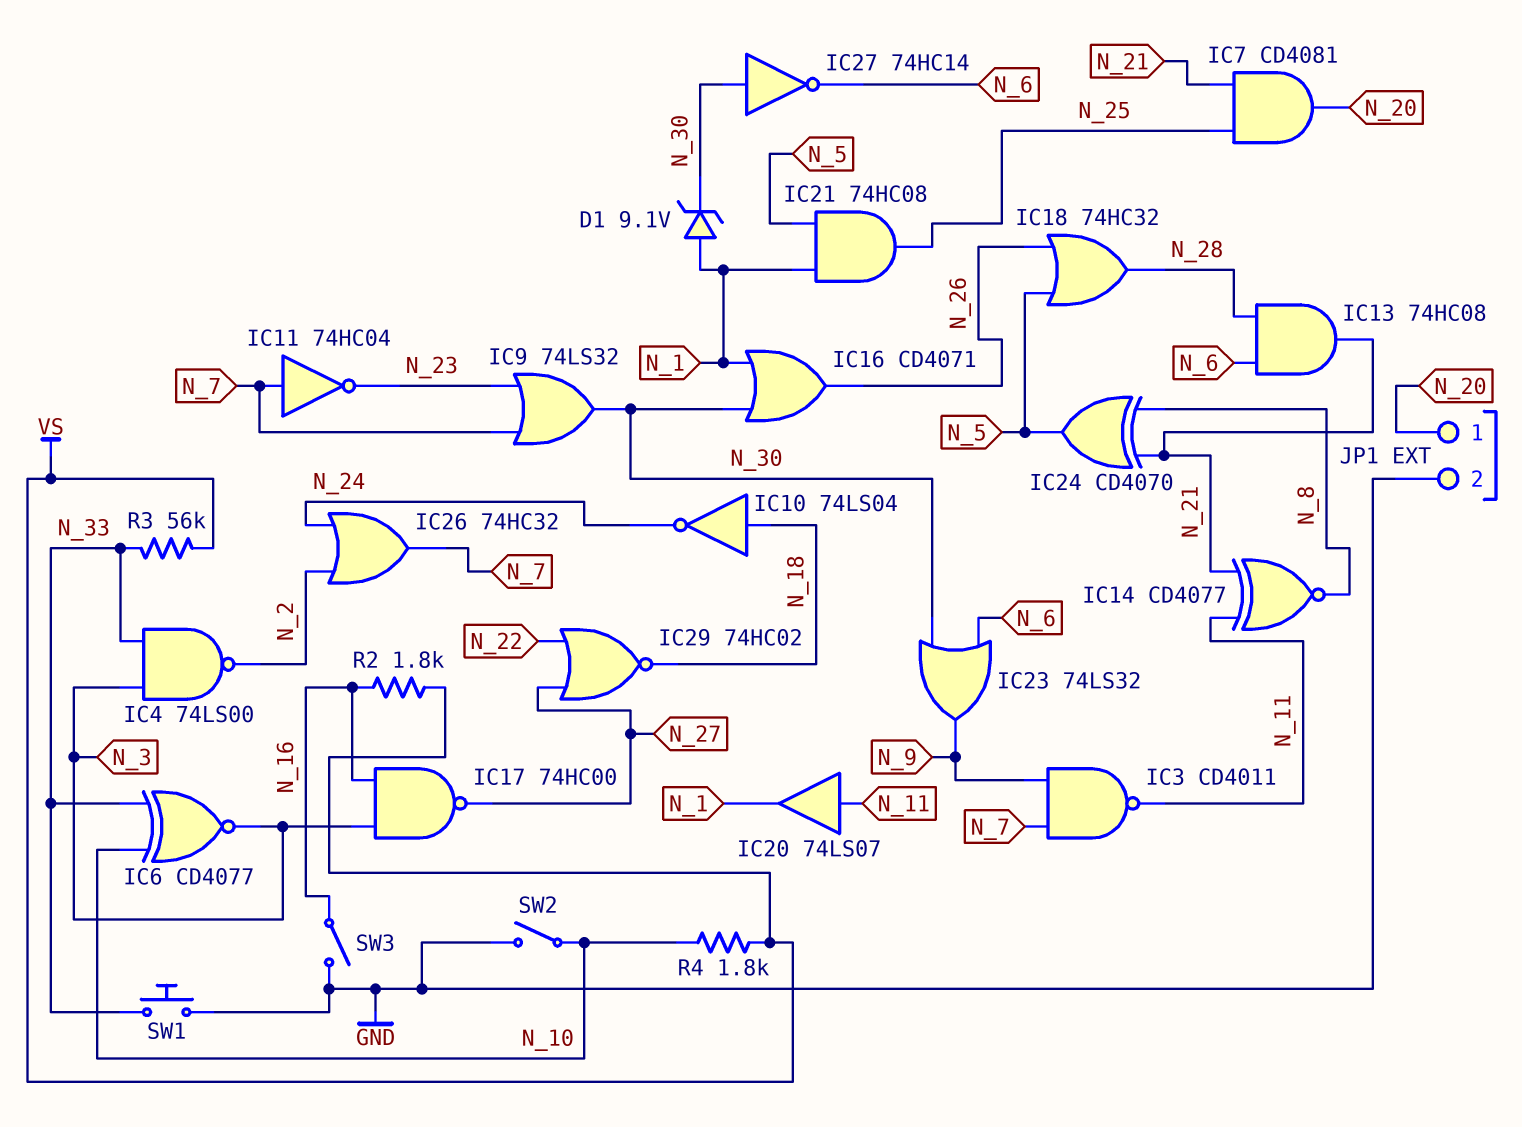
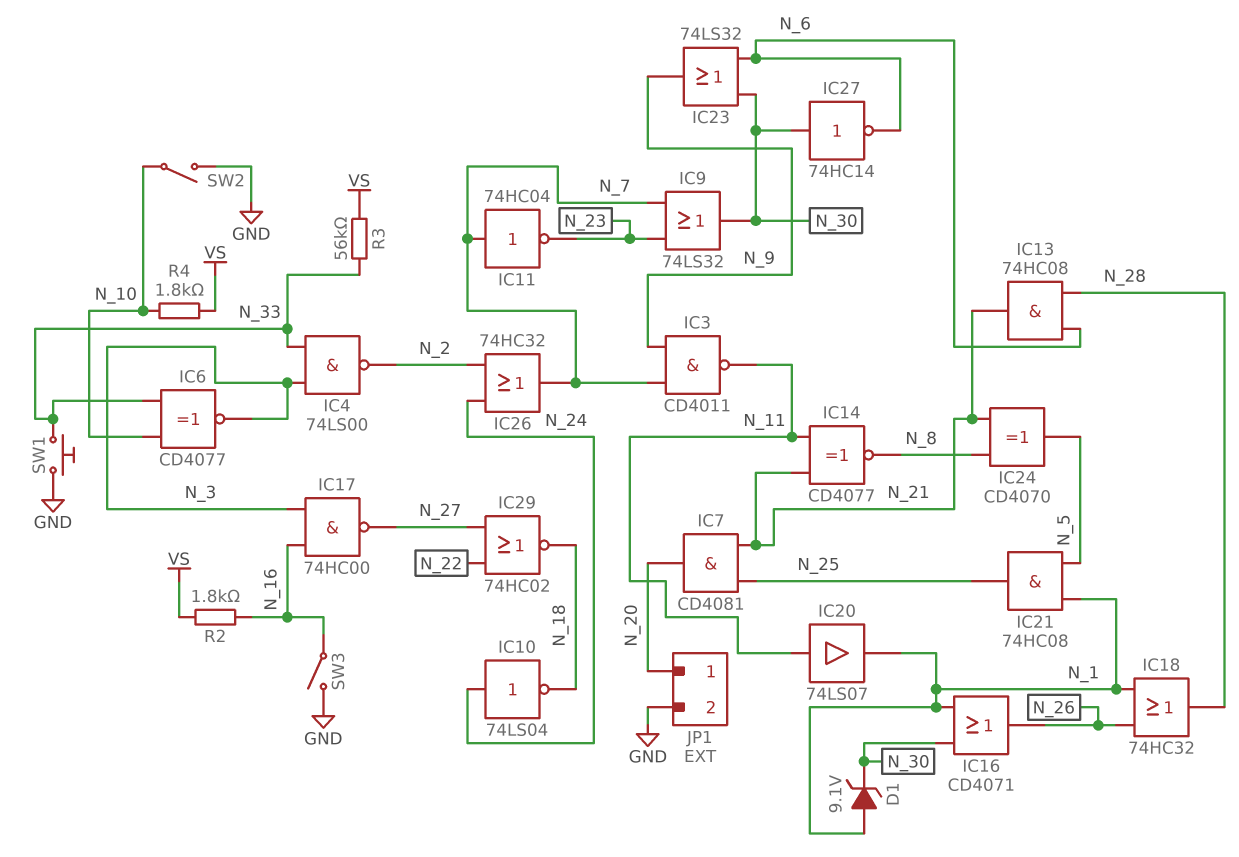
IC10: NOT 74LS04 (in N_18, out N_24) -> NOT 74LS04 (in N_24, out N_18)
IC18: OR 74HC32 (in N_5, in N_26, out N_28) -> OR 74HC32 (in N_1, in N_26, out N_28)

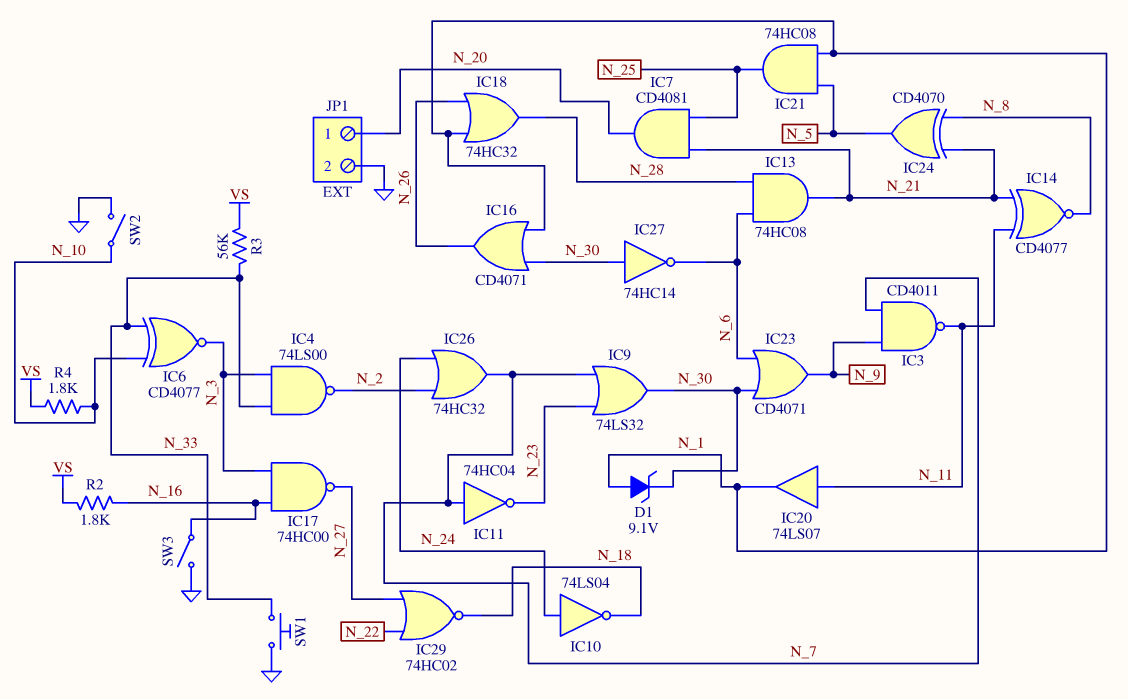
IC23: OR 74LS32 (in N_6, in N_30, out N_9) -> OR CD4071 (in N_6, in N_30, out N_9)

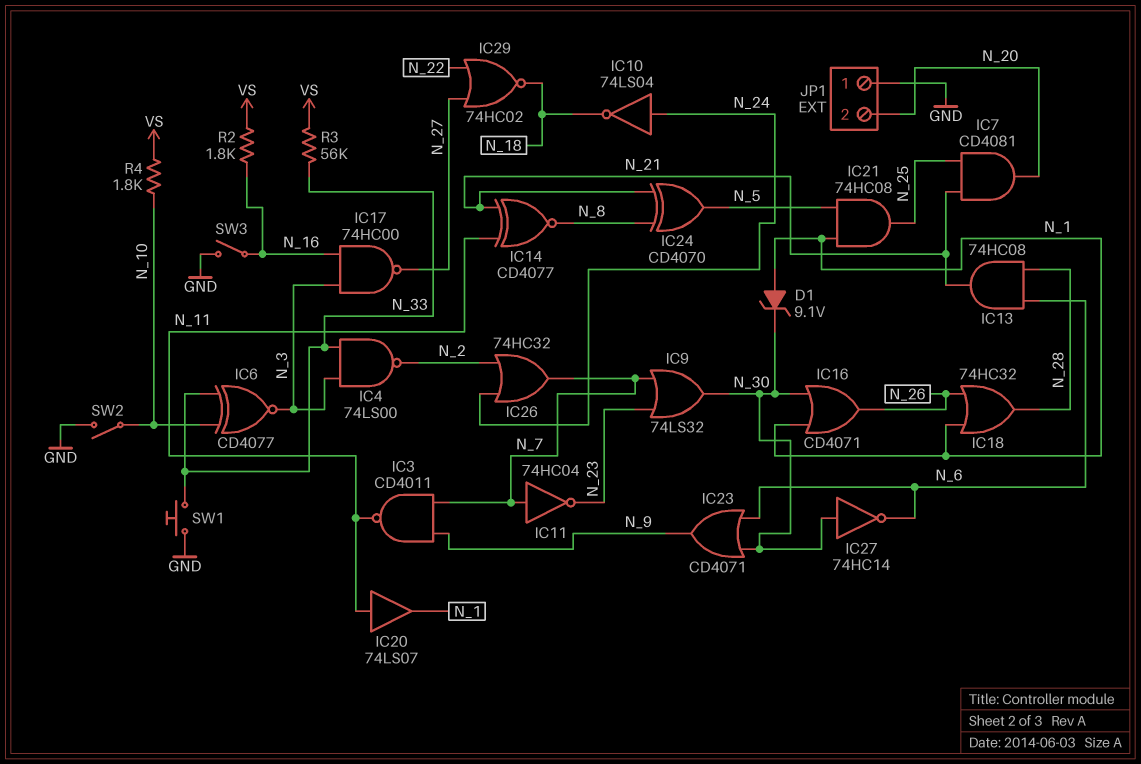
JP1 pin 1: N_20 -> GND
JP1 pin 2: GND -> N_20

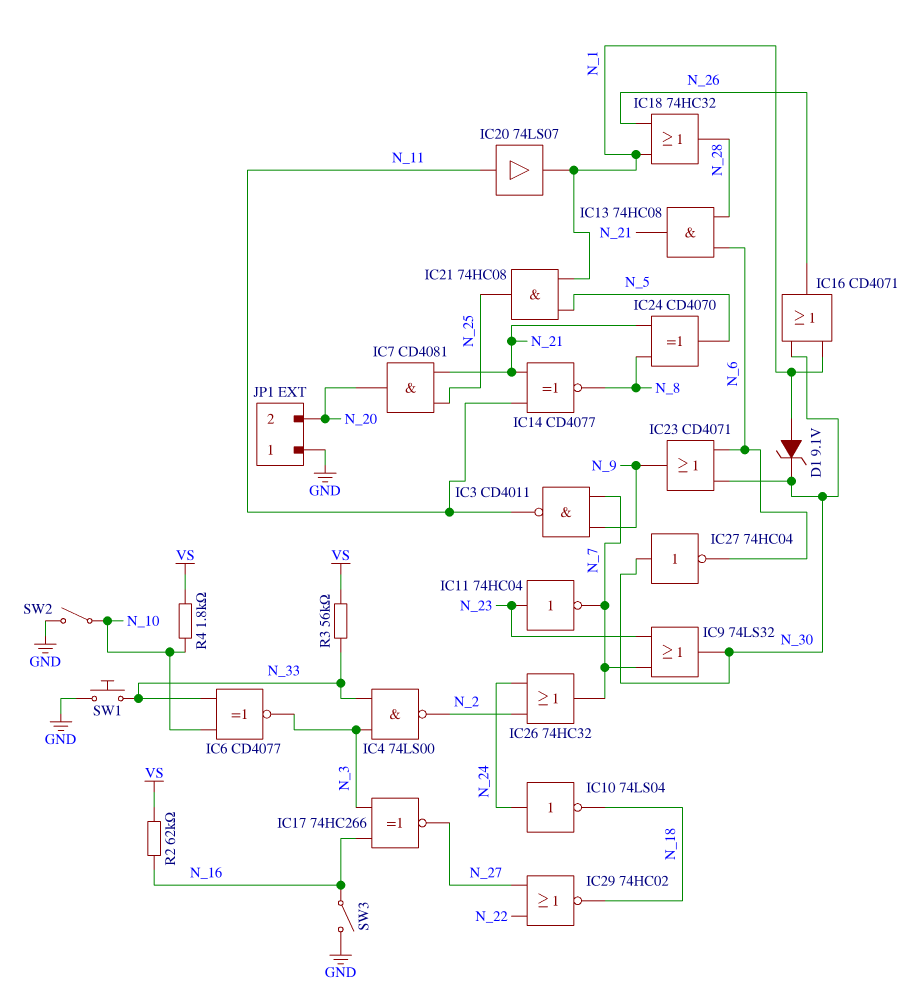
IC11: NOT 74HC04 (in N_7, out N_23) -> NOT 74HC04 (in N_23, out N_7)
IC17: NAND 74HC00 (in N_3, in N_16, out N_27) -> XNOR 74HC266 (in N_3, in N_16, out N_27)
IC27: NOT 74HC14 (in N_30, out N_6) -> NOT 74HC04 (in N_30, out N_6)
R2: 1.8k (N_16, VS) -> 62k (N_16, VS)

